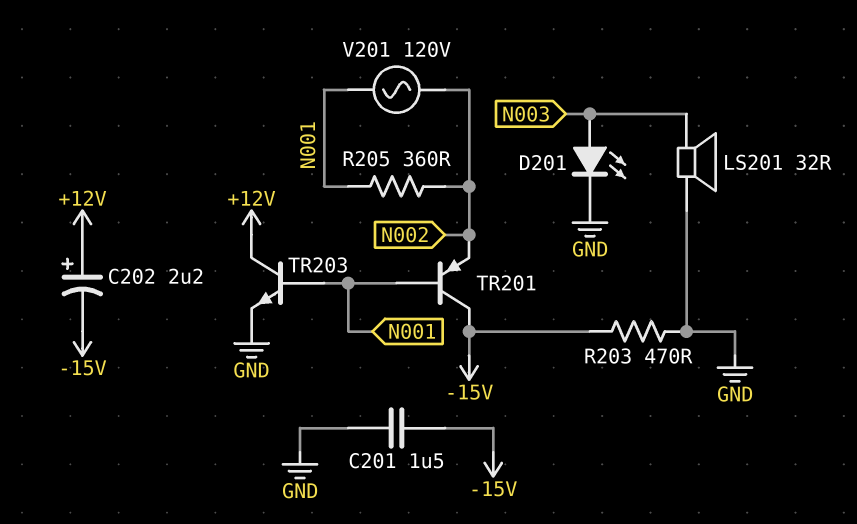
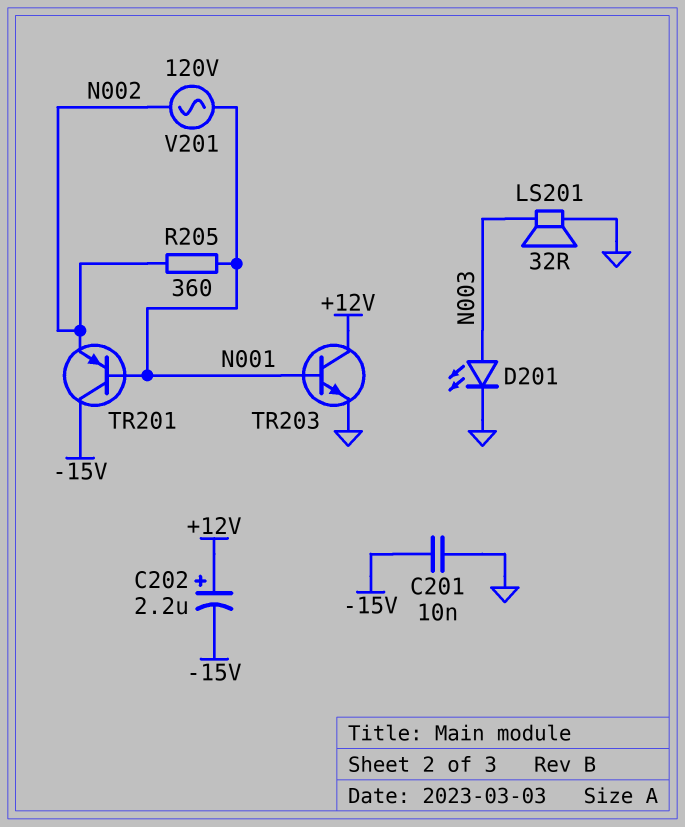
C201: 1.5uF (-15V, GND) -> 10nF (-15V, GND)
R203: 470 (-15V, GND) -> none

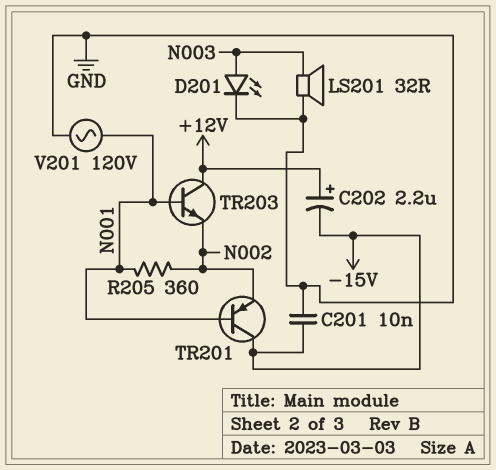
TR203: NPN (B N001, C +12V, E GND) -> NPN (B N001, C +12V, E N002)
V201: AC 120V (N001, N002) -> AC 120V (GND, N001)

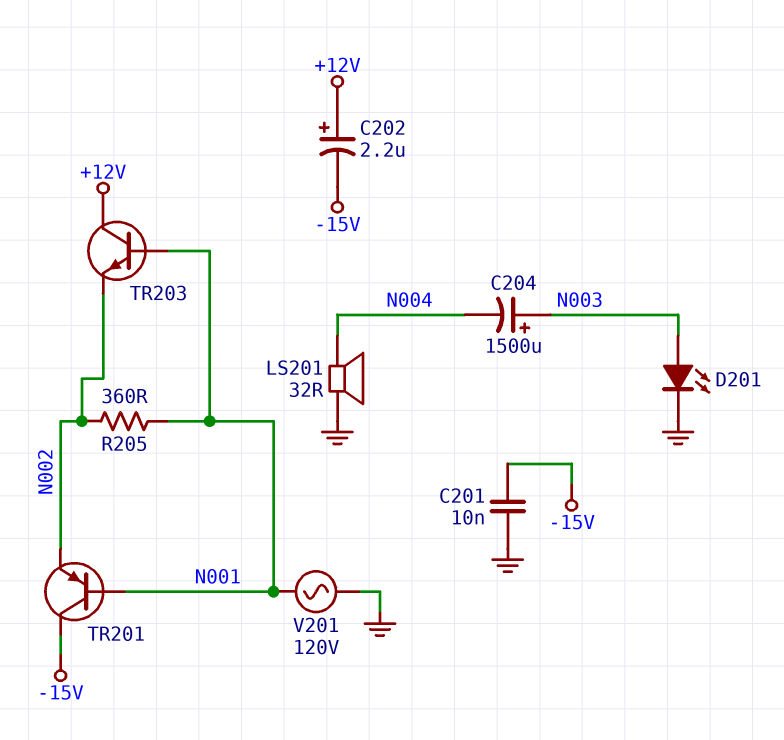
C204: none -> 1500uF (plus N003, minus N004)
LS201: speaker 32R (GND, N003) -> speaker 32R (GND, N004)

